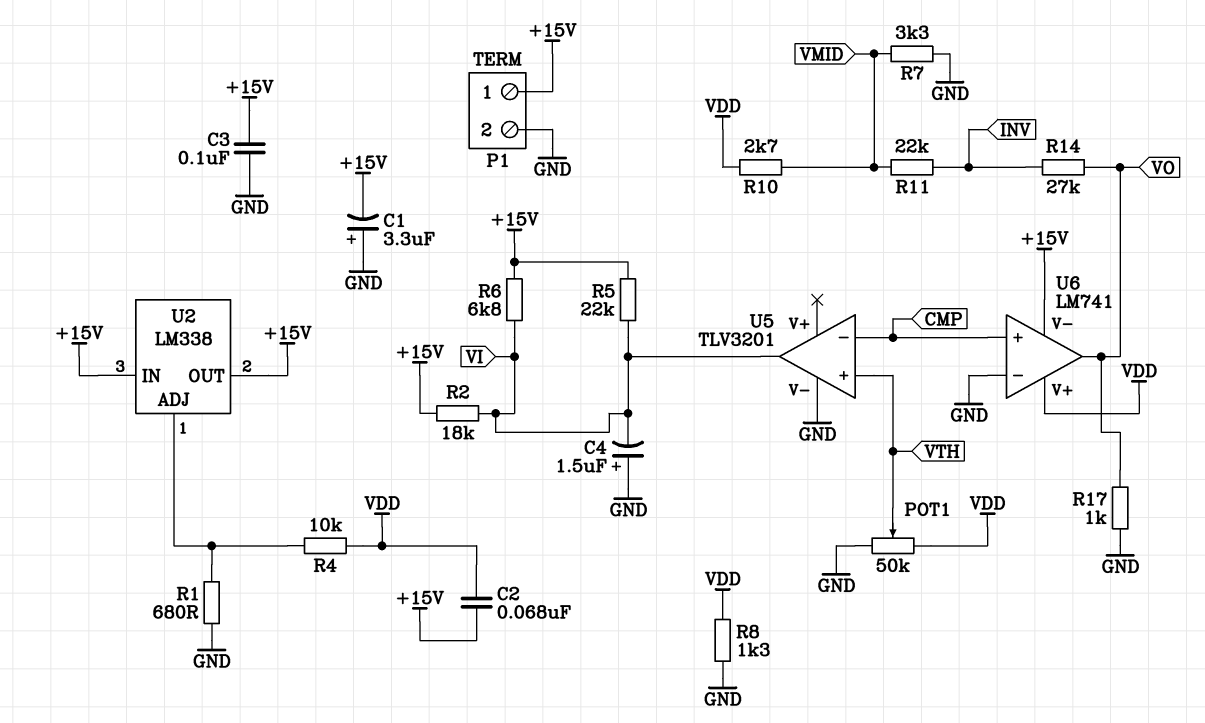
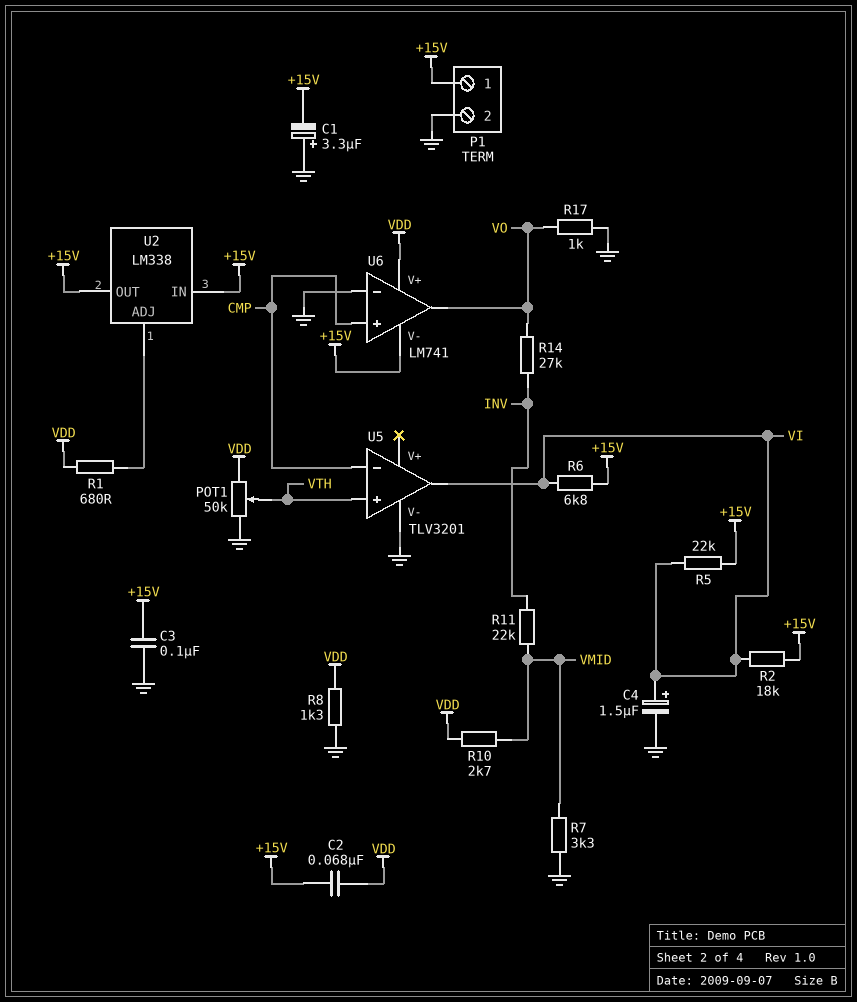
C4: 1.5uF (plus GND, minus VI) -> 1.5uF (plus VI, minus GND)
R1: 680 (GND, U2/ADJ) -> 680 (U2/ADJ, VDD)
R4: 10k (U2/ADJ, VDD) -> none

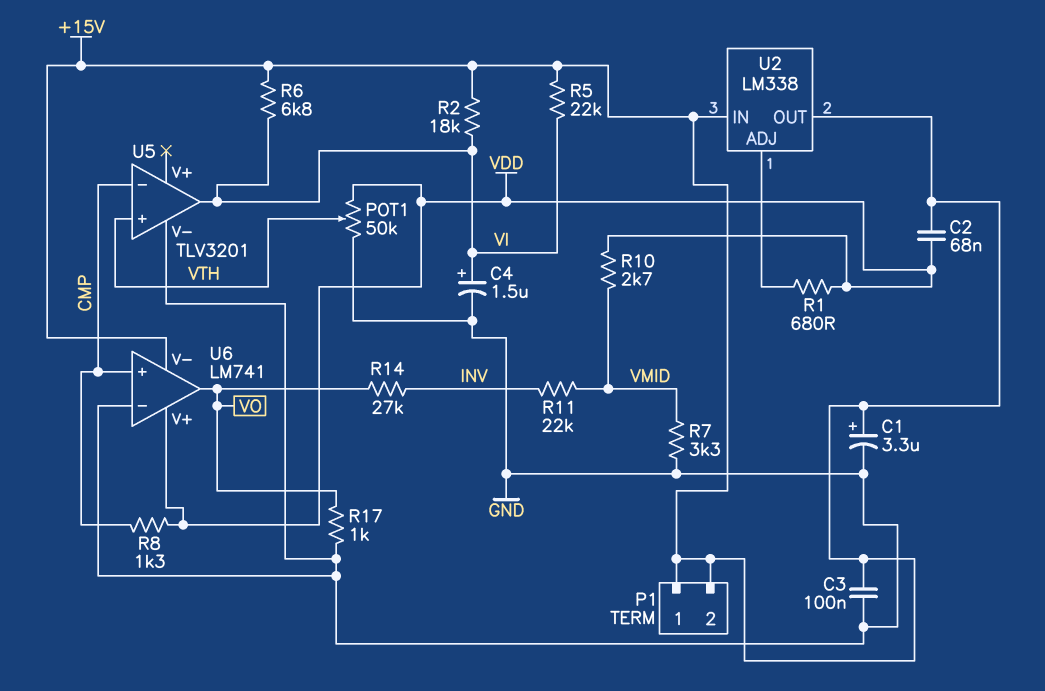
C1: 3.3uF (plus GND, minus +15V) -> 3.3uF (plus +15V, minus GND)
P1 pin 2: GND -> +15V
R8: 1.3k (GND, VDD) -> 1.3k (CMP, VDD)

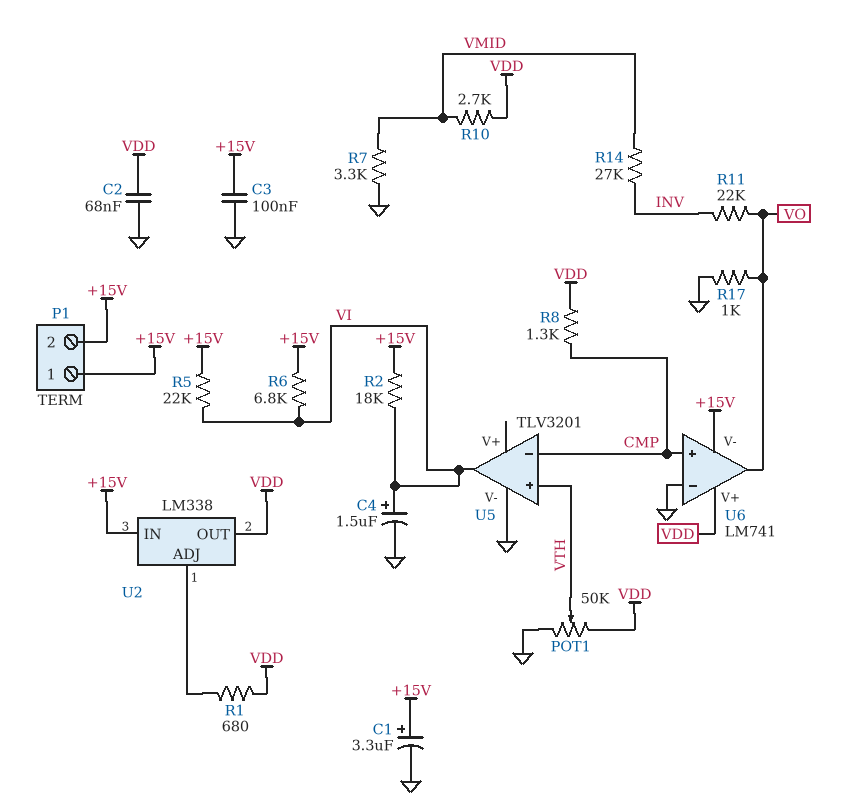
C2: 68nF (+15V, VDD) -> 68nF (GND, VDD)
R11: 22k (INV, VMID) -> 22k (INV, VO)
R14: 27k (INV, VO) -> 27k (INV, VMID)
U2 pin OUT: +15V -> VDD

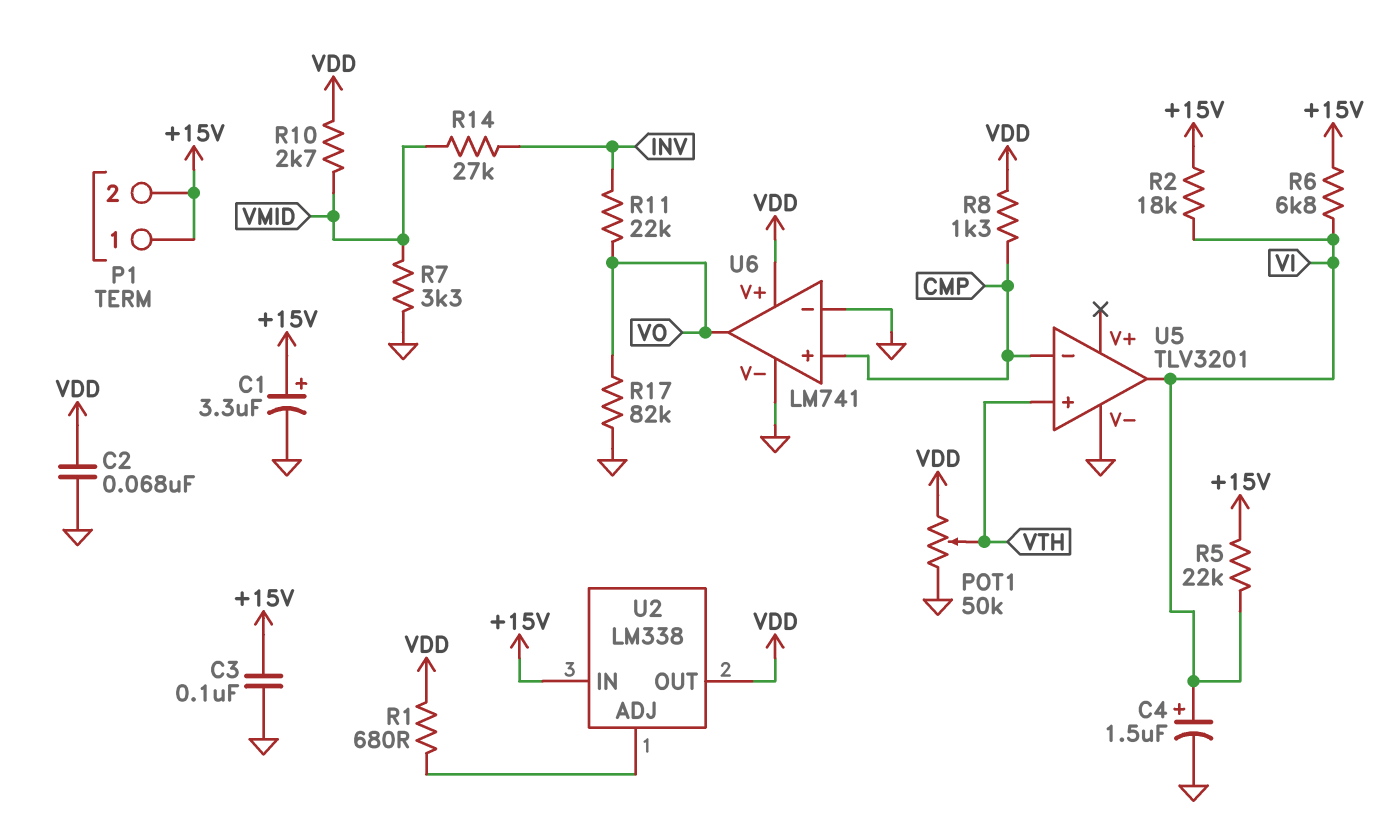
R17: 1k (GND, VO) -> 82k (GND, VO)
U6 pin V-: +15V -> GND

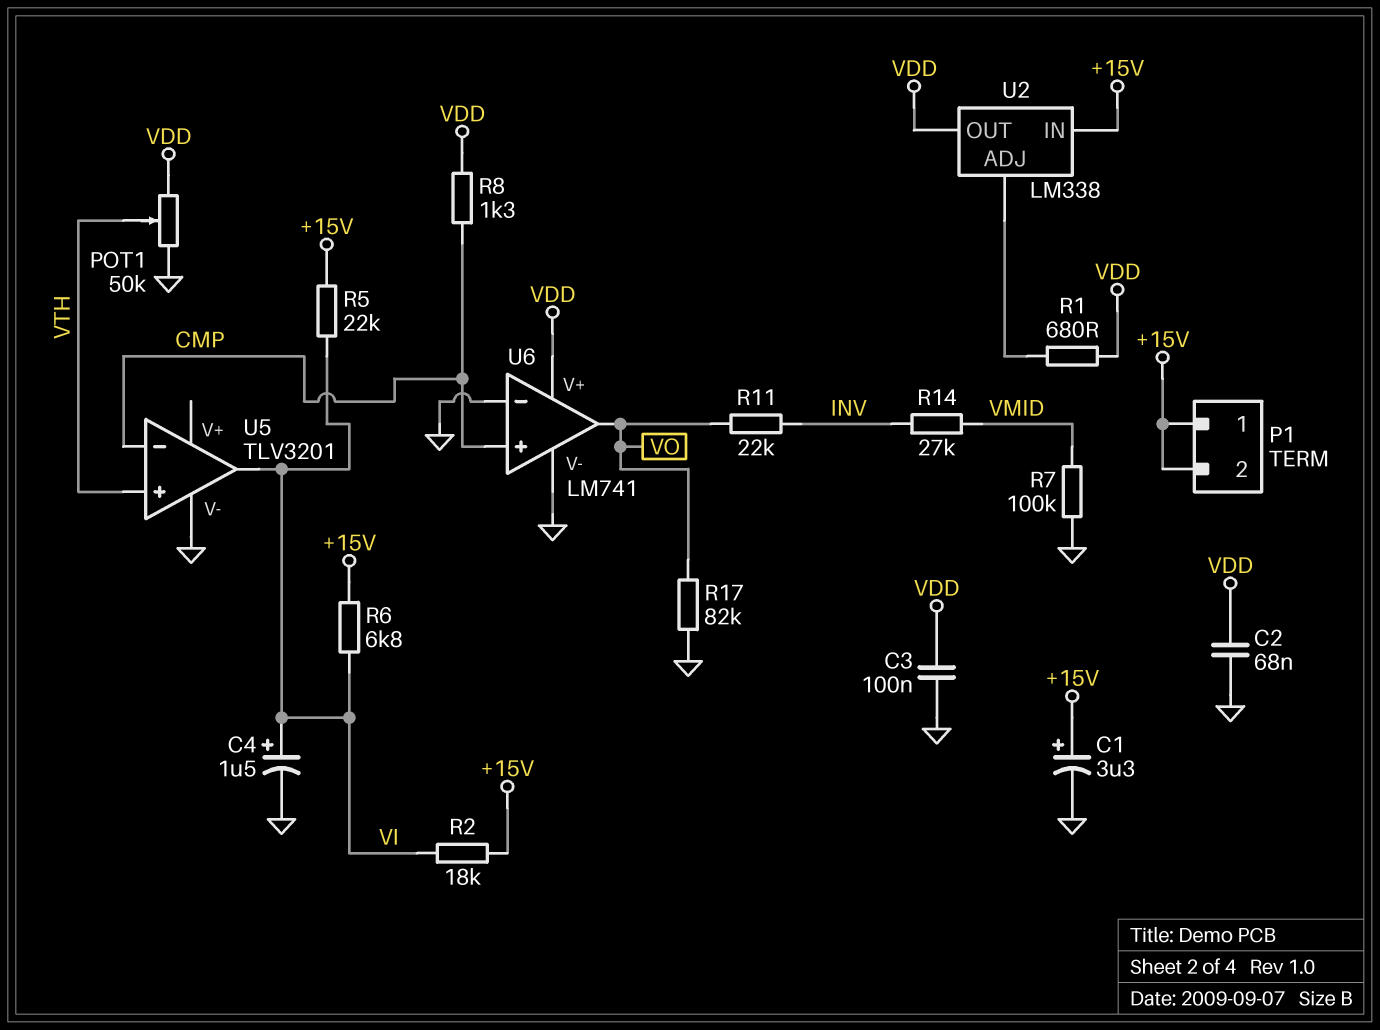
C3: 100nF (+15V, GND) -> 100nF (GND, VDD)
R7: 3.3k (GND, VMID) -> 100k (GND, VMID)
R10: 2.7k (VDD, VMID) -> none

